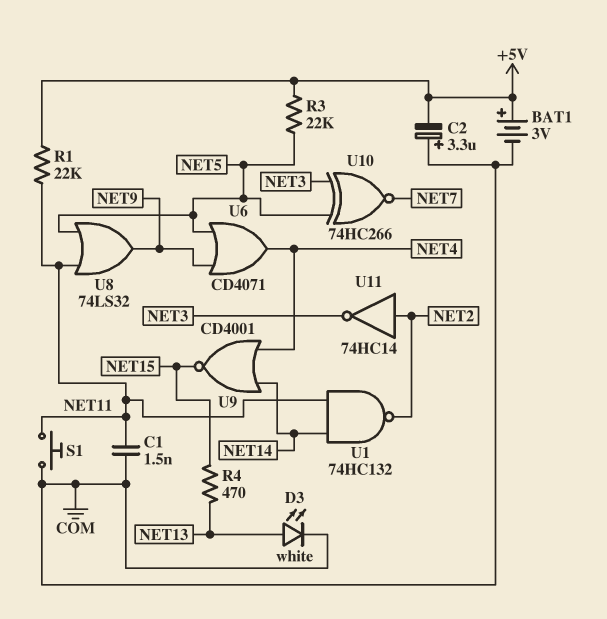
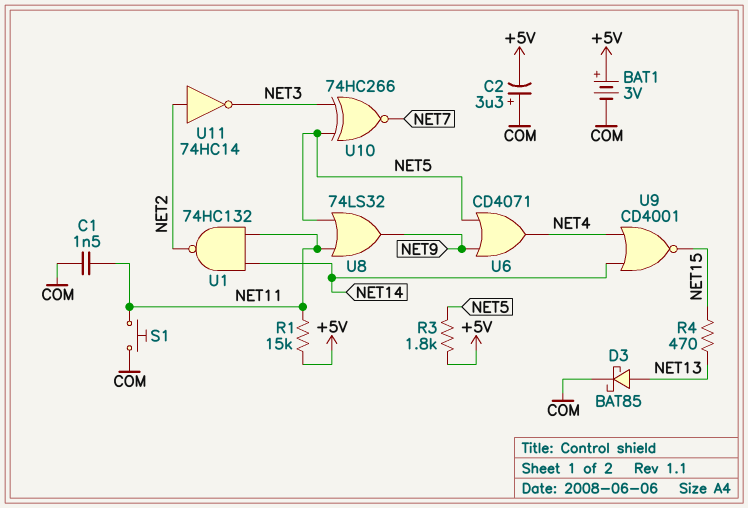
D3: LED white (A NET13, K COM) -> schottky BAT85 (A NET13, K COM)
R1: 22k (+5V, NET11) -> 15k (+5V, NET11)
R3: 22k (+5V, NET5) -> 1.8k (+5V, NET5)

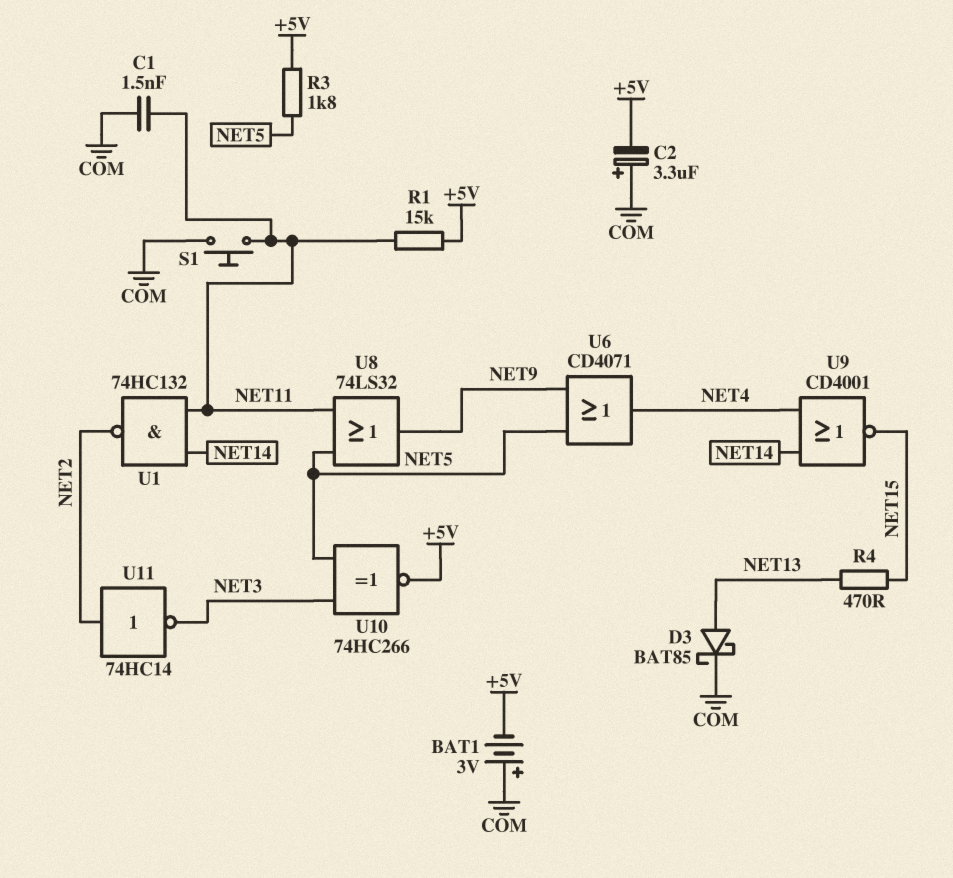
BAT1: 3V (plus +5V, minus COM) -> 3V (plus COM, minus +5V)
U10: XNOR 74HC266 (in NET3, in NET5, out NET7) -> XNOR 74HC266 (in NET3, in NET5, out +5V)

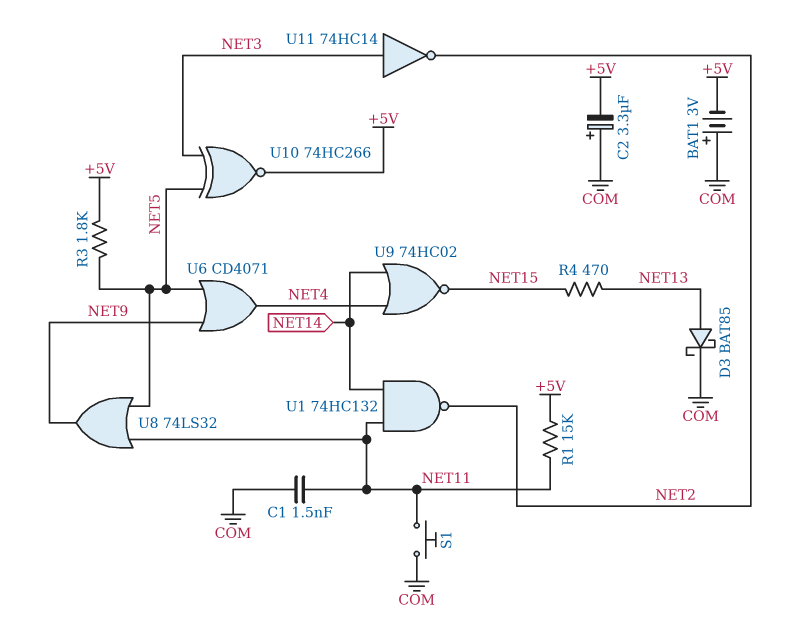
U9: NOR CD4001 (in NET4, in NET14, out NET15) -> NOR 74HC02 (in NET4, in NET14, out NET15)
U11: NOT 74HC14 (in NET2, out NET3) -> NOT 74HC14 (in NET3, out NET2)

